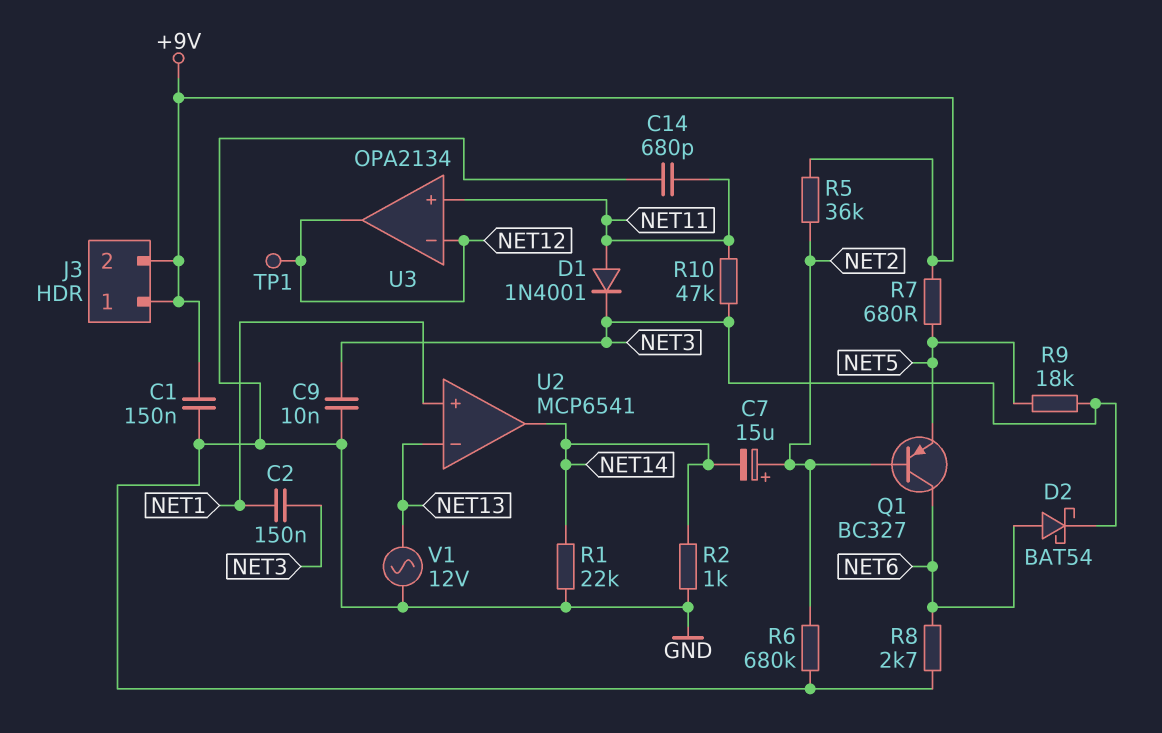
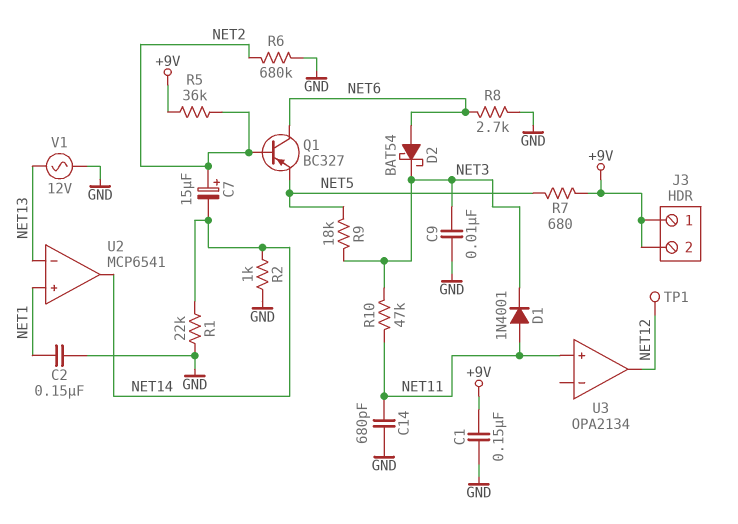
C2: 150nF (NET1, NET3) -> 150nF (GND, NET1)
U3 pin in-: NET12 -> none

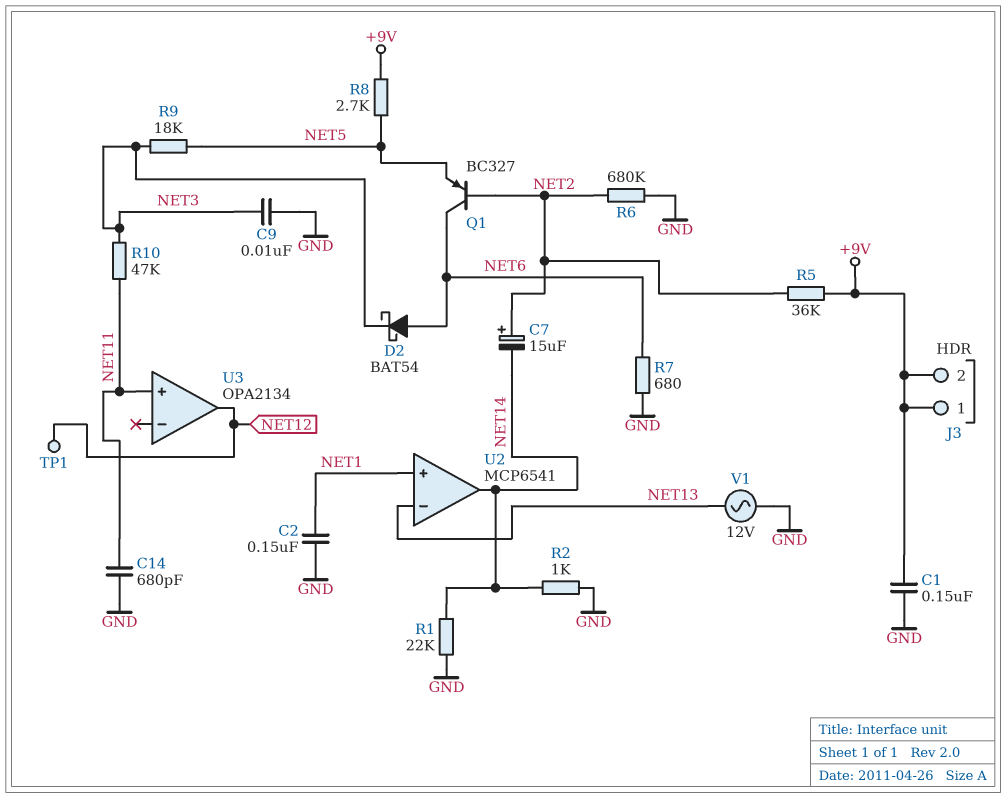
D1: diode 1N4001 (A NET11, K NET3) -> none
R7: 680 (+9V, NET5) -> 680 (GND, NET6)
R8: 2.7k (GND, NET6) -> 2.7k (+9V, NET5)

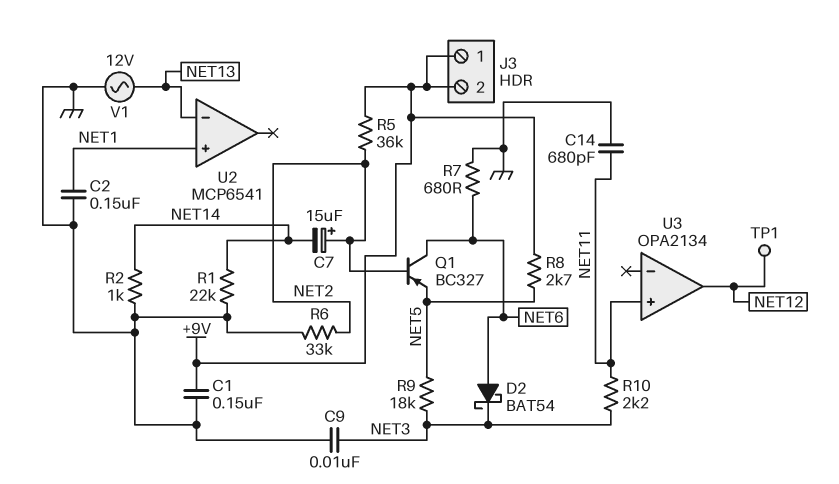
R6: 680k (GND, NET2) -> 33k (GND, NET2)
R10: 47k (NET3, NET11) -> 2.2k (NET3, NET11)
U2 pin out: NET14 -> none

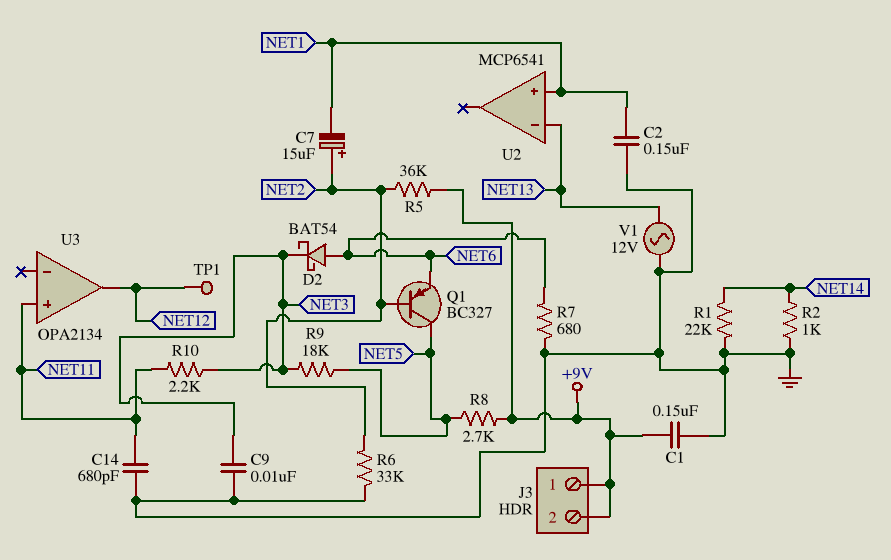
C7: 15uF (plus NET2, minus NET14) -> 15uF (plus NET2, minus NET1)
Q1: PNP BC327 (B NET2, C NET6, E NET5) -> PNP BC327 (B NET2, C NET5, E NET6)

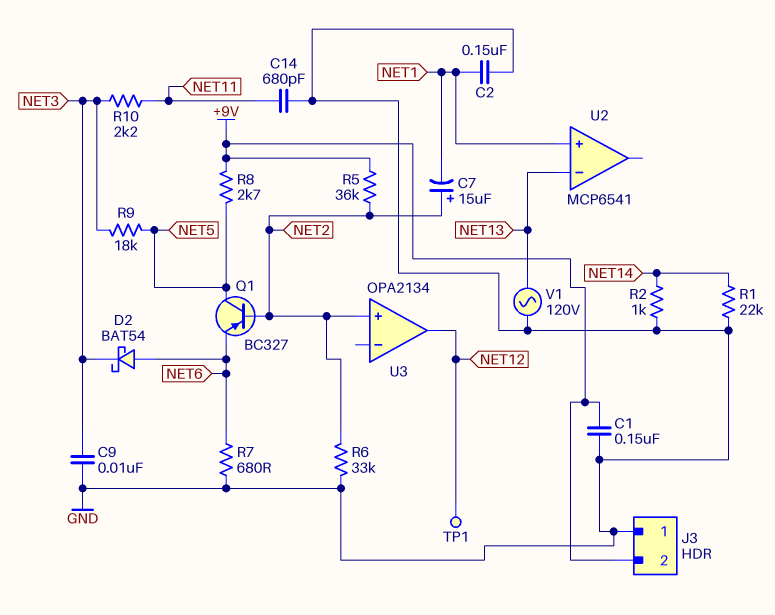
J3 pin 1: +9V -> GND
U3 pin in+: NET11 -> NET2
V1: AC 12V (GND, NET13) -> AC 120V (GND, NET13)

